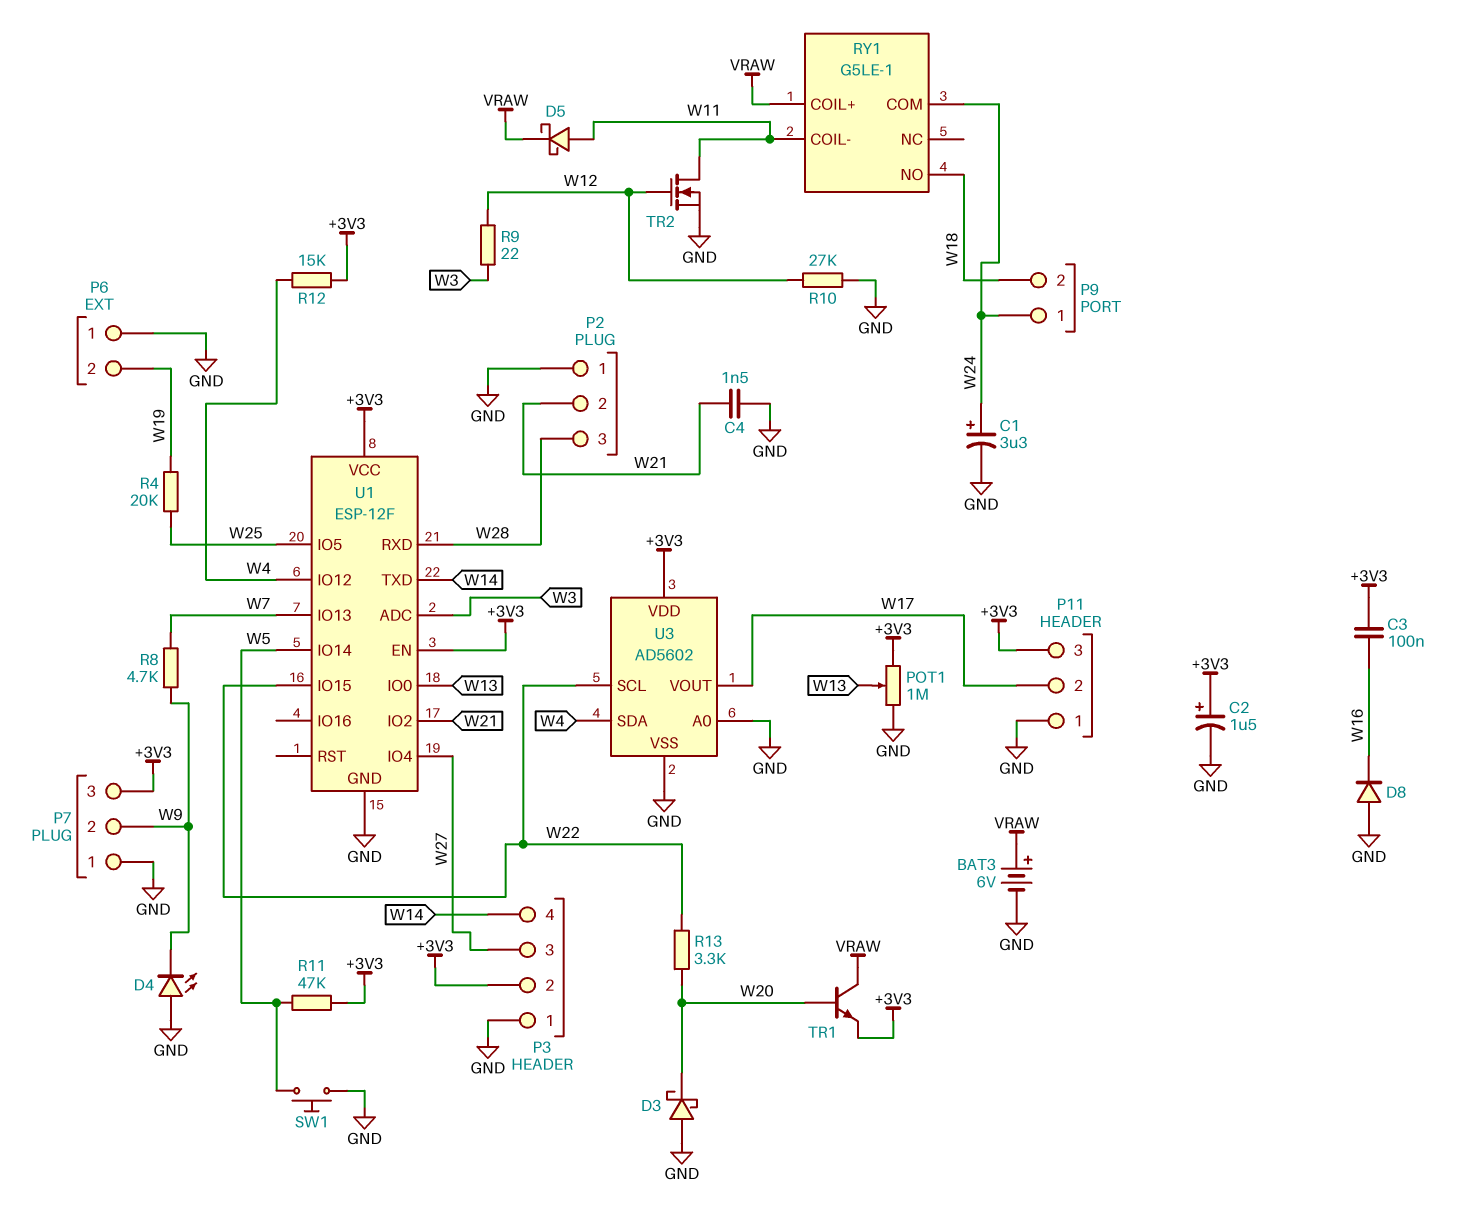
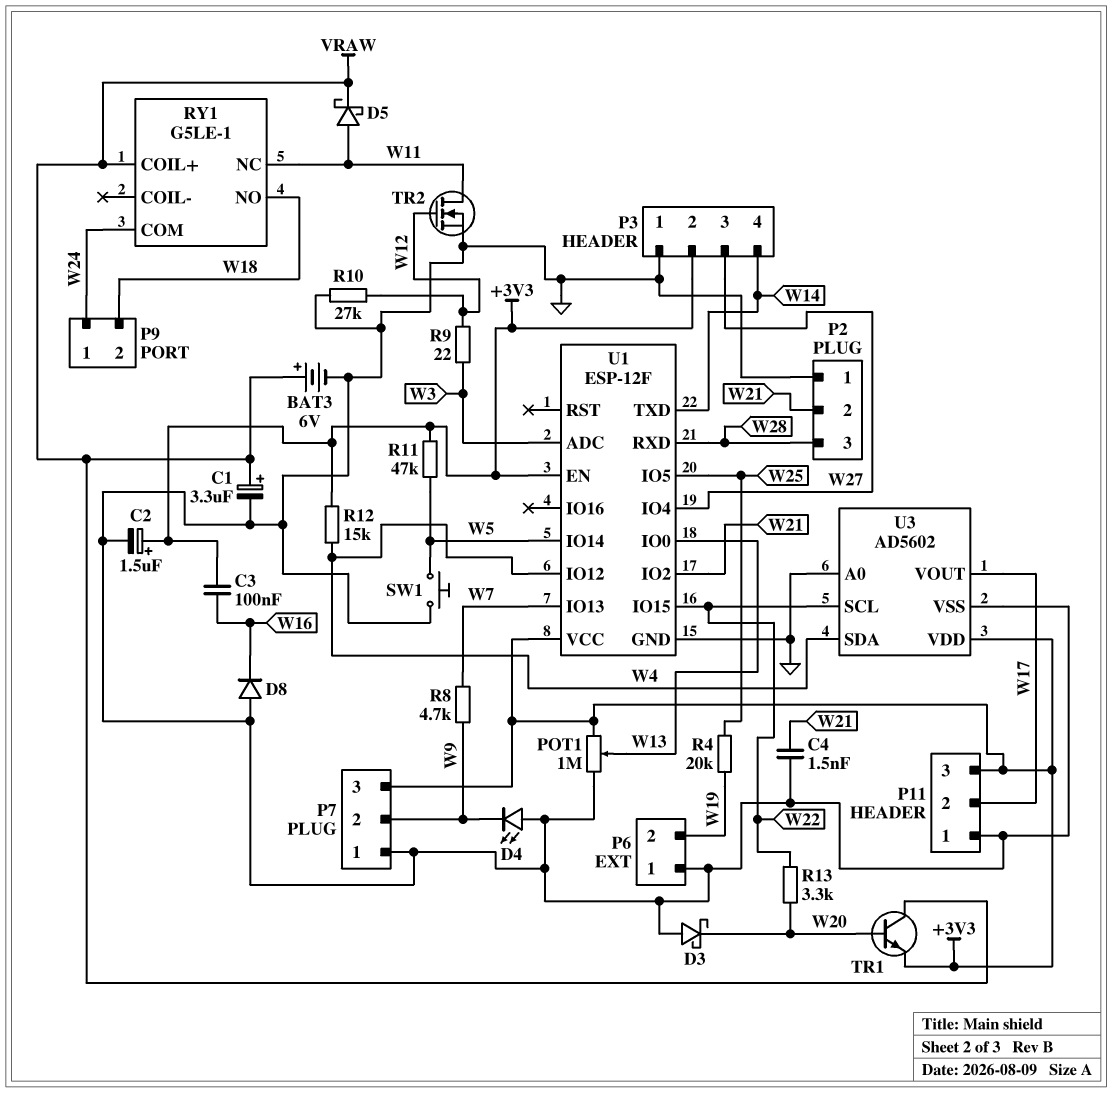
C1: 3.3uF (plus W24, minus GND) -> 3.3uF (plus VRAW, minus GND)
RY1 pin COIL-: W11 -> none
RY1 pin NC: none -> W11

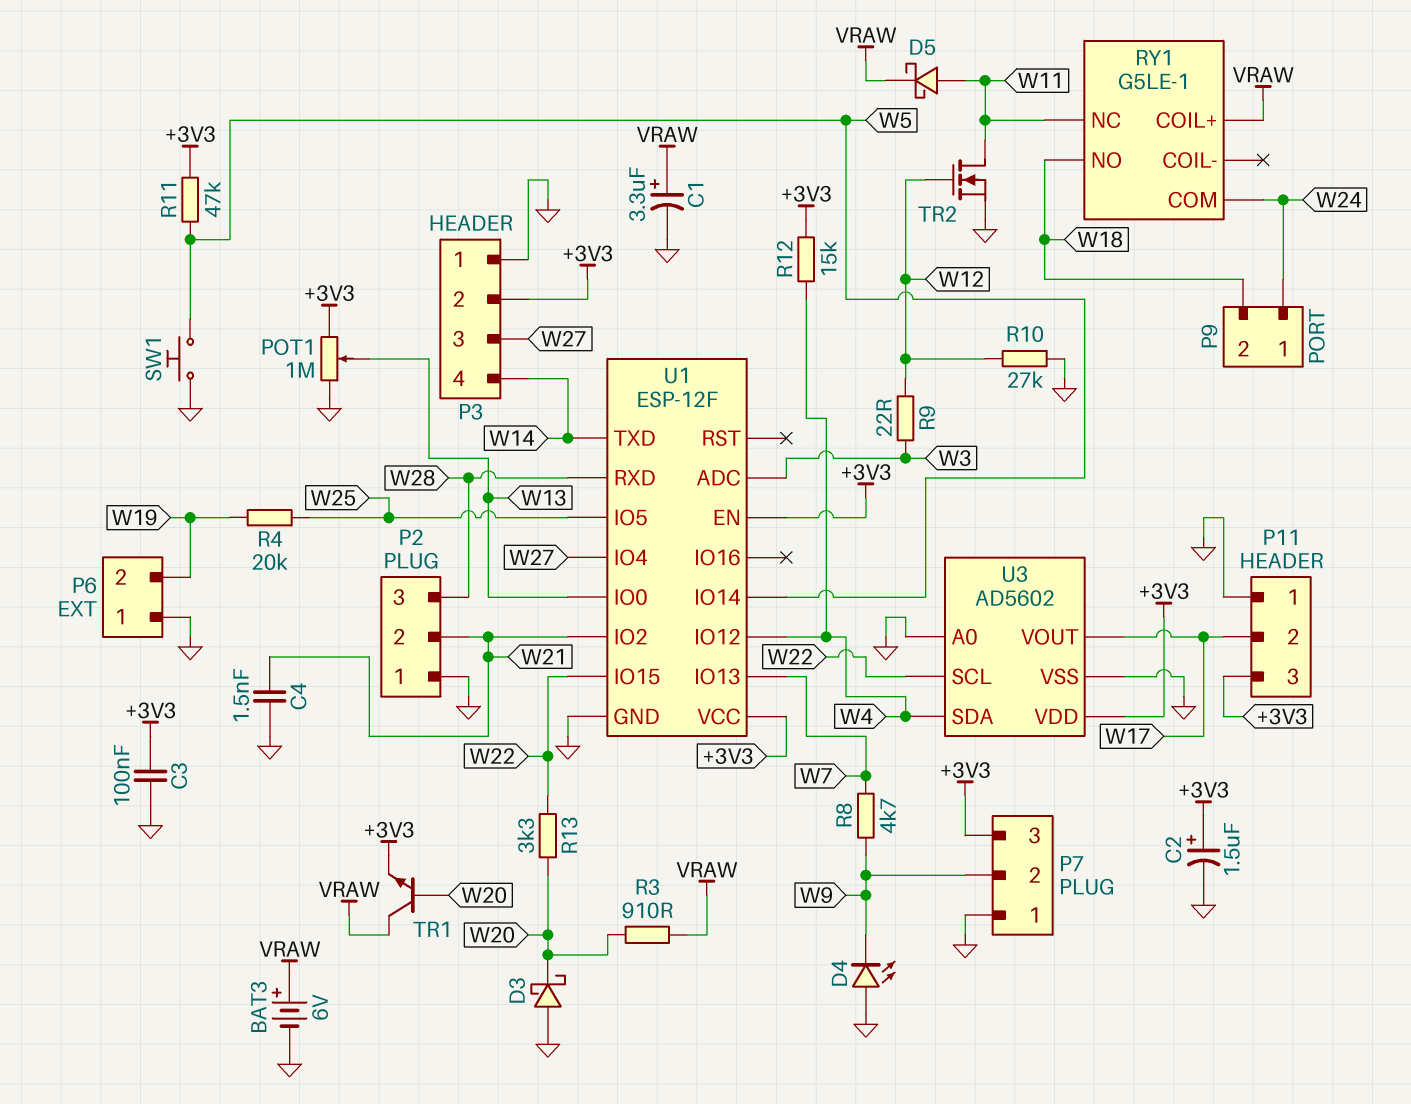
C3: 100nF (+3V3, W16) -> 100nF (+3V3, GND)
D8: diode (A GND, K W16) -> none
R3: none -> 910 (VRAW, W20)

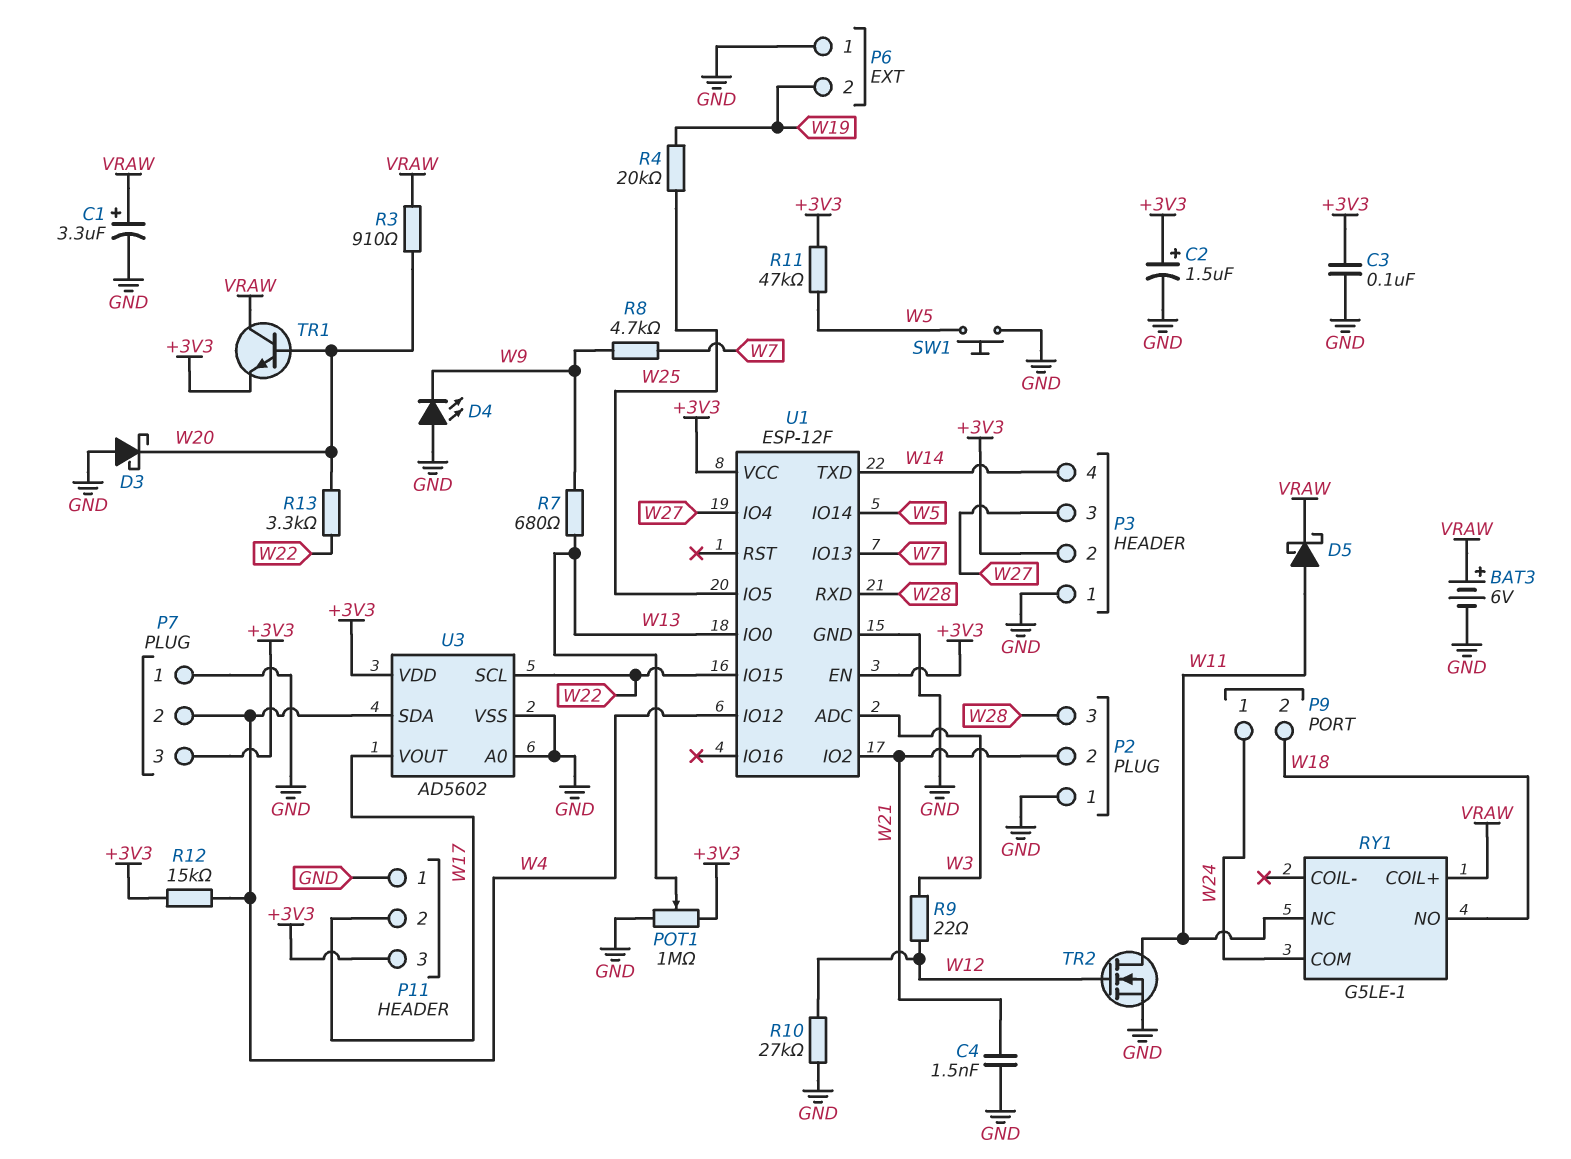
P7 pin 2: W9 -> W4
R7: none -> 680 (W9, W13)

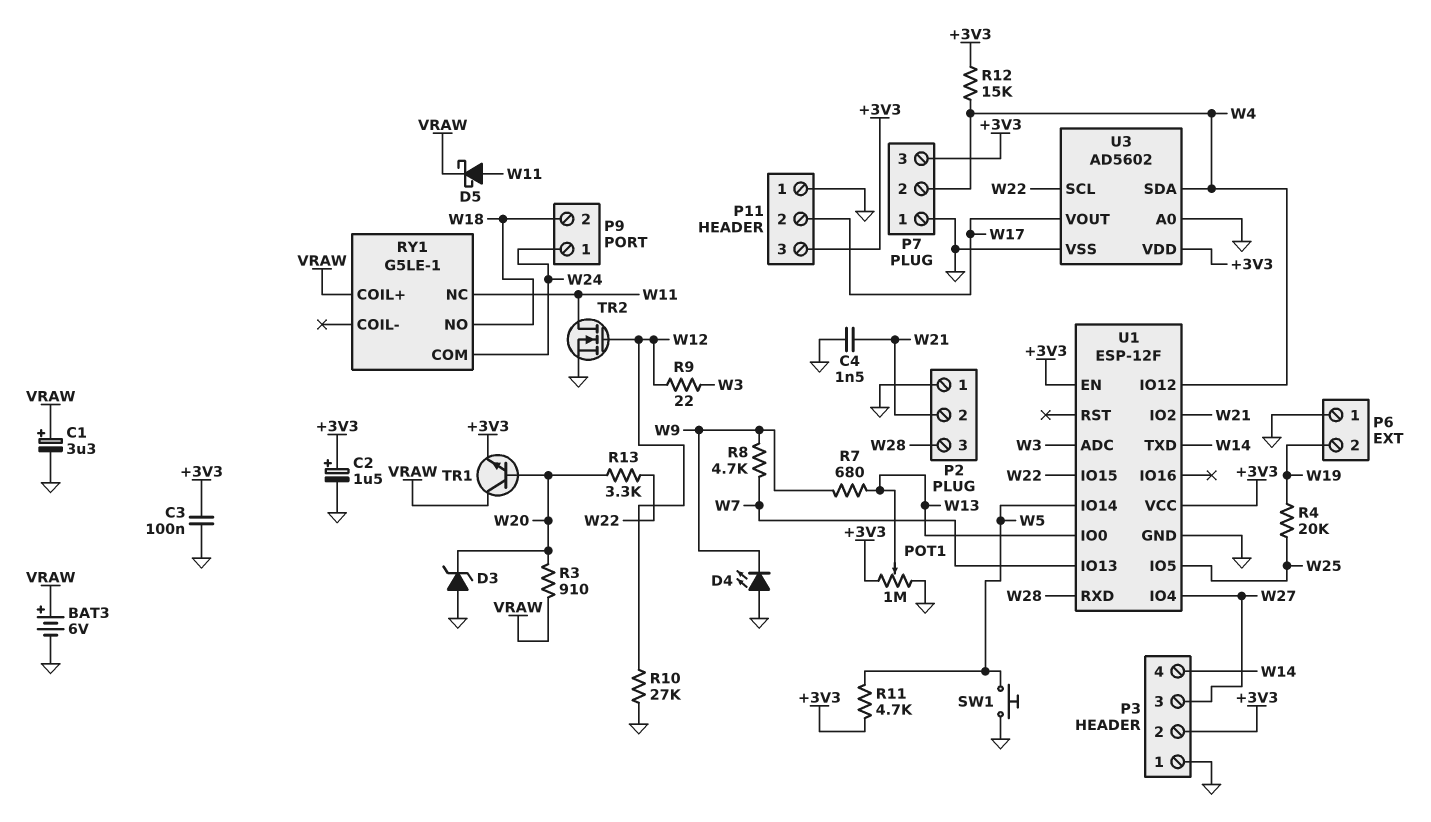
D3: schottky (A GND, K W20) -> zener (A GND, K W20)
R11: 47k (+3V3, W5) -> 4.7k (+3V3, W5)

